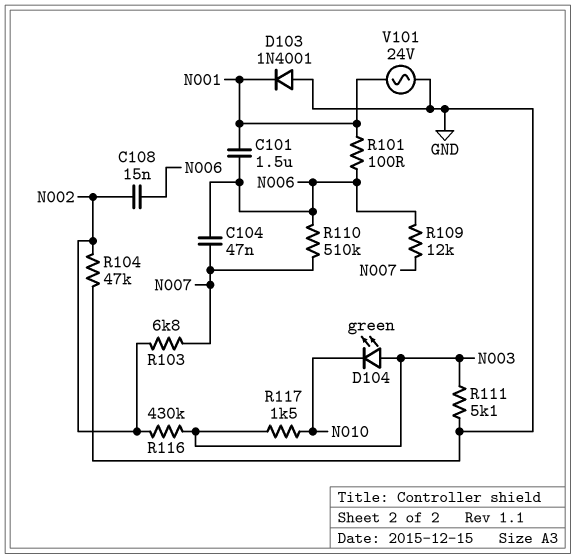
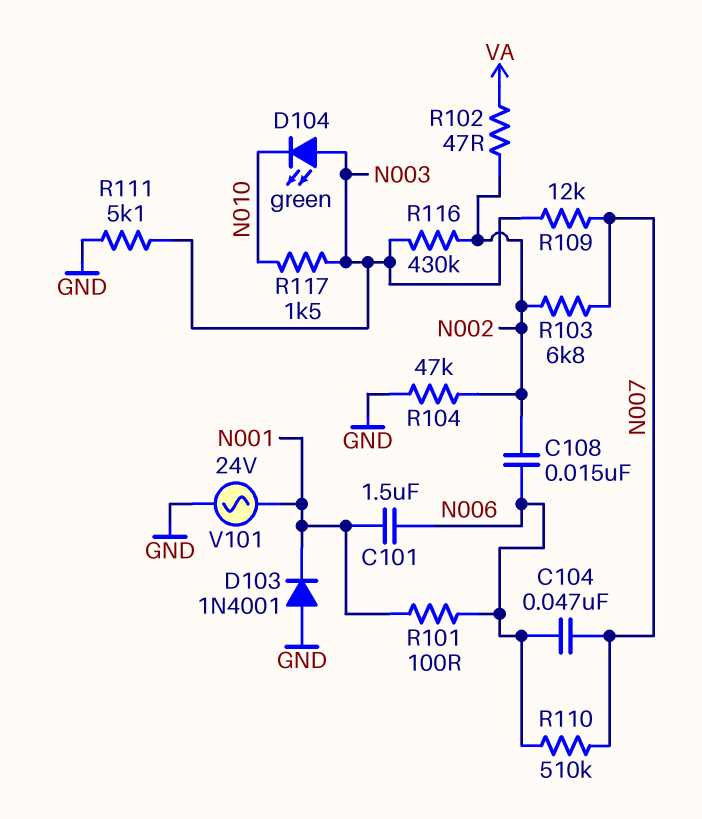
R102: none -> 47 (N002, VA)
R109: 12k (N006, N007) -> 12k (N003, N007)

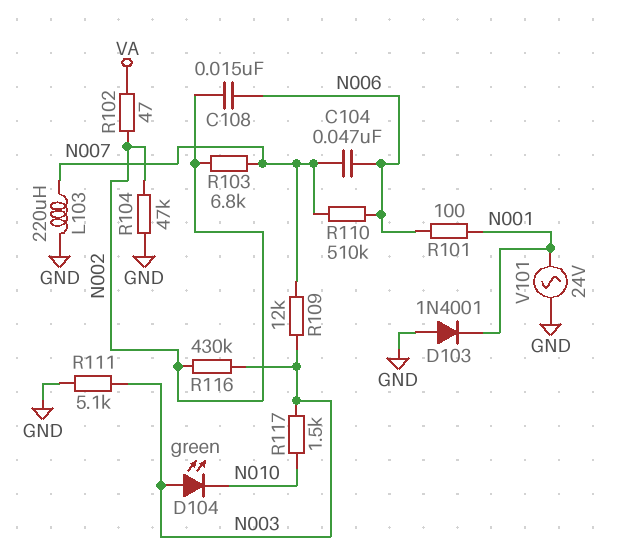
C101: 1.5uF (N001, N006) -> none
L103: none -> 220uH (GND, N007)

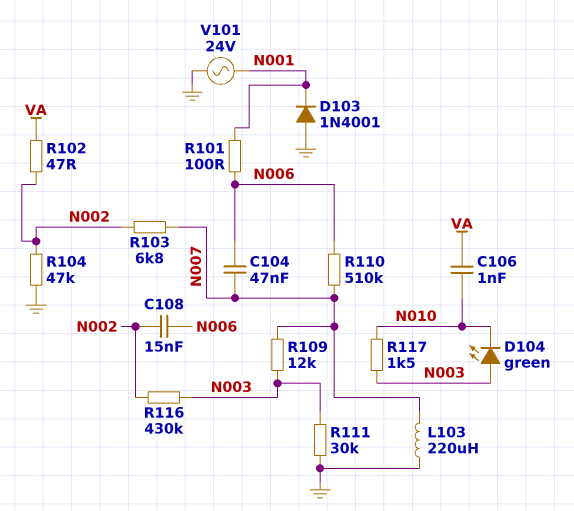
C106: none -> 1nF (N010, VA)
R111: 5.1k (GND, N003) -> 30k (GND, N003)

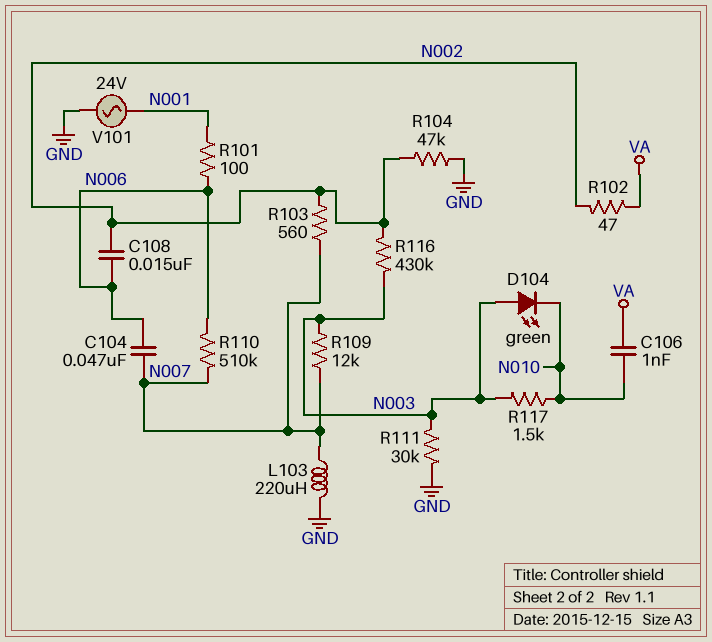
D103: diode 1N4001 (A GND, K N001) -> none
R103: 6.8k (N002, N007) -> 560 (N002, N007)

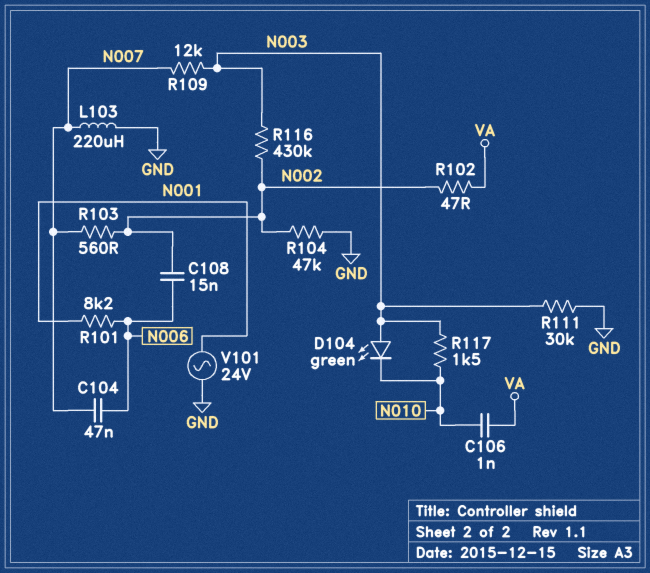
R101: 100 (N001, N006) -> 8.2k (N001, N006)
R110: 510k (N006, N007) -> none

